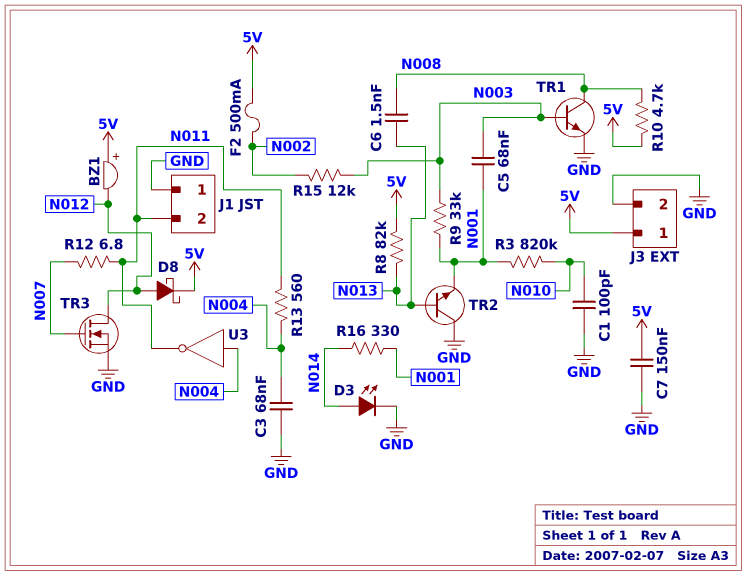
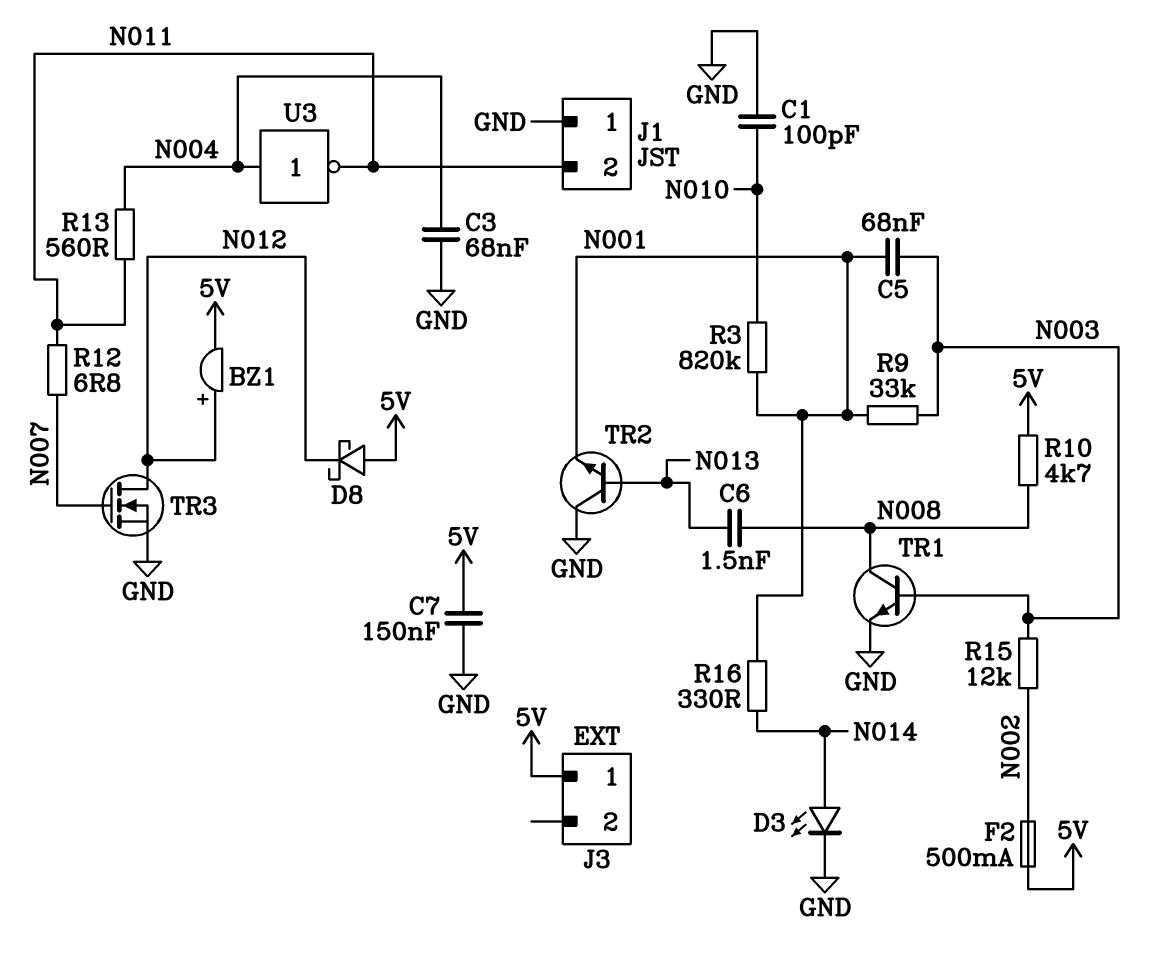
BZ1: buzzer (plus 5V, minus N012) -> buzzer (plus N012, minus 5V)
D8: schottky (A N012, K 5V) -> schottky (A 5V, K N012)
J3 pin 2: GND -> none
R8: 82k (5V, N013) -> none

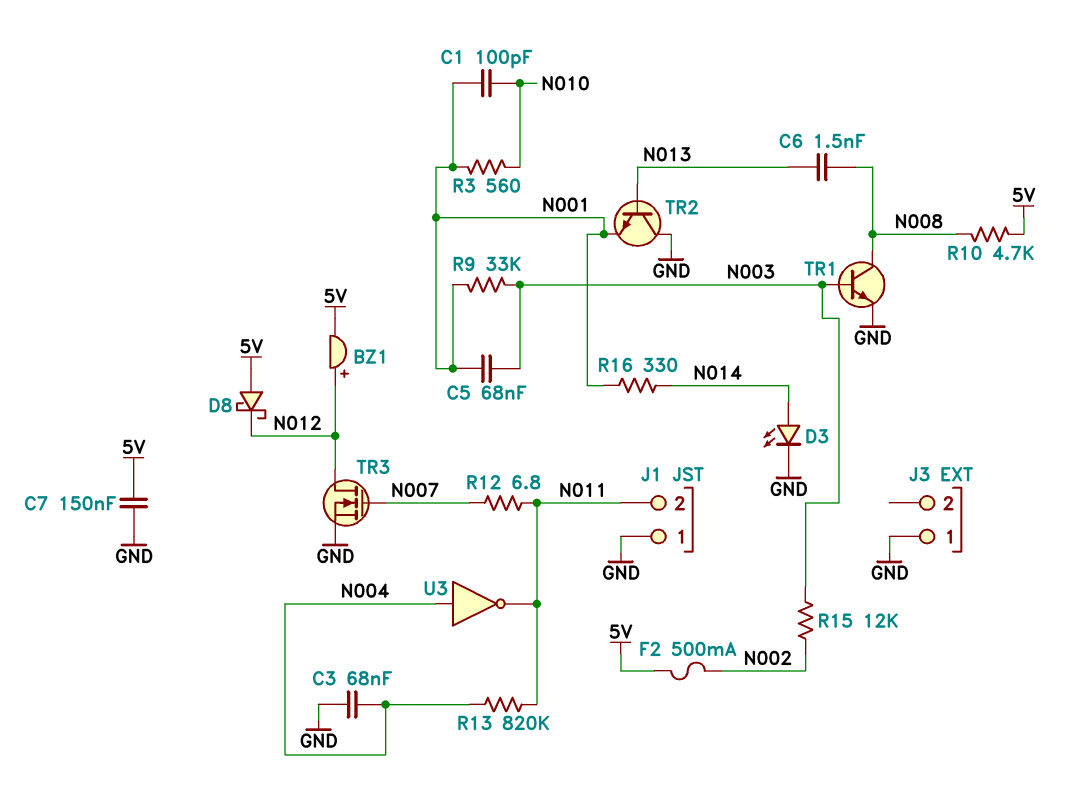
C1: 100pF (GND, N010) -> 100pF (N001, N010)
J3 pin 1: 5V -> GND
R3: 820k (N001, N010) -> 560 (N001, N010)
R13: 560 (N004, N011) -> 820k (N004, N011)

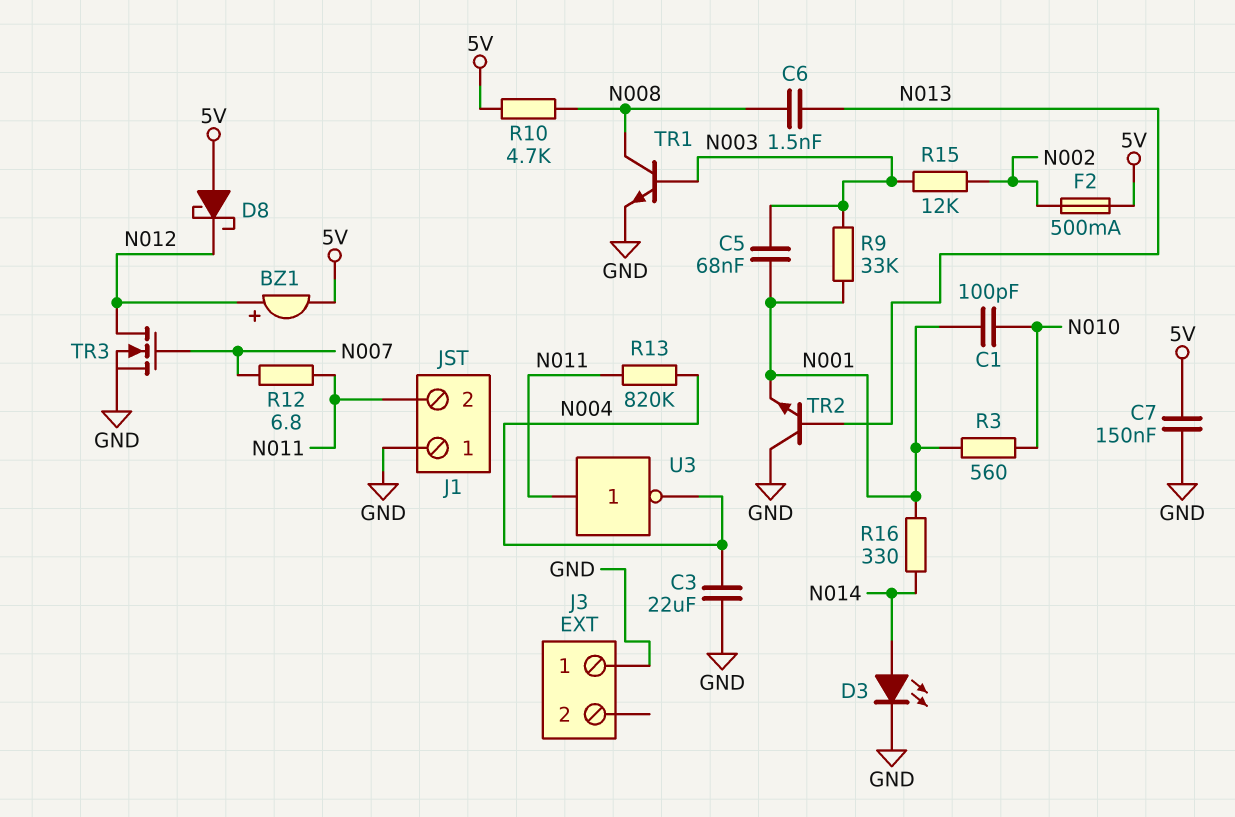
C3: 68nF (GND, N004) -> 22uF (GND, N004)
U3: NOT (in N004, out N011) -> NOT (in N011, out N004)

